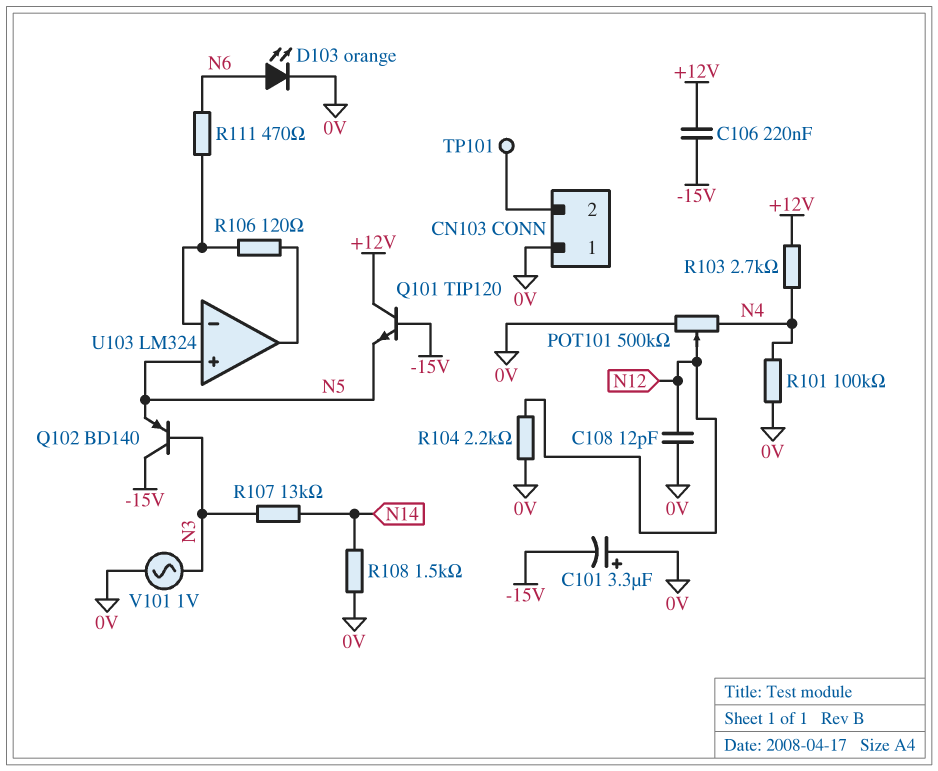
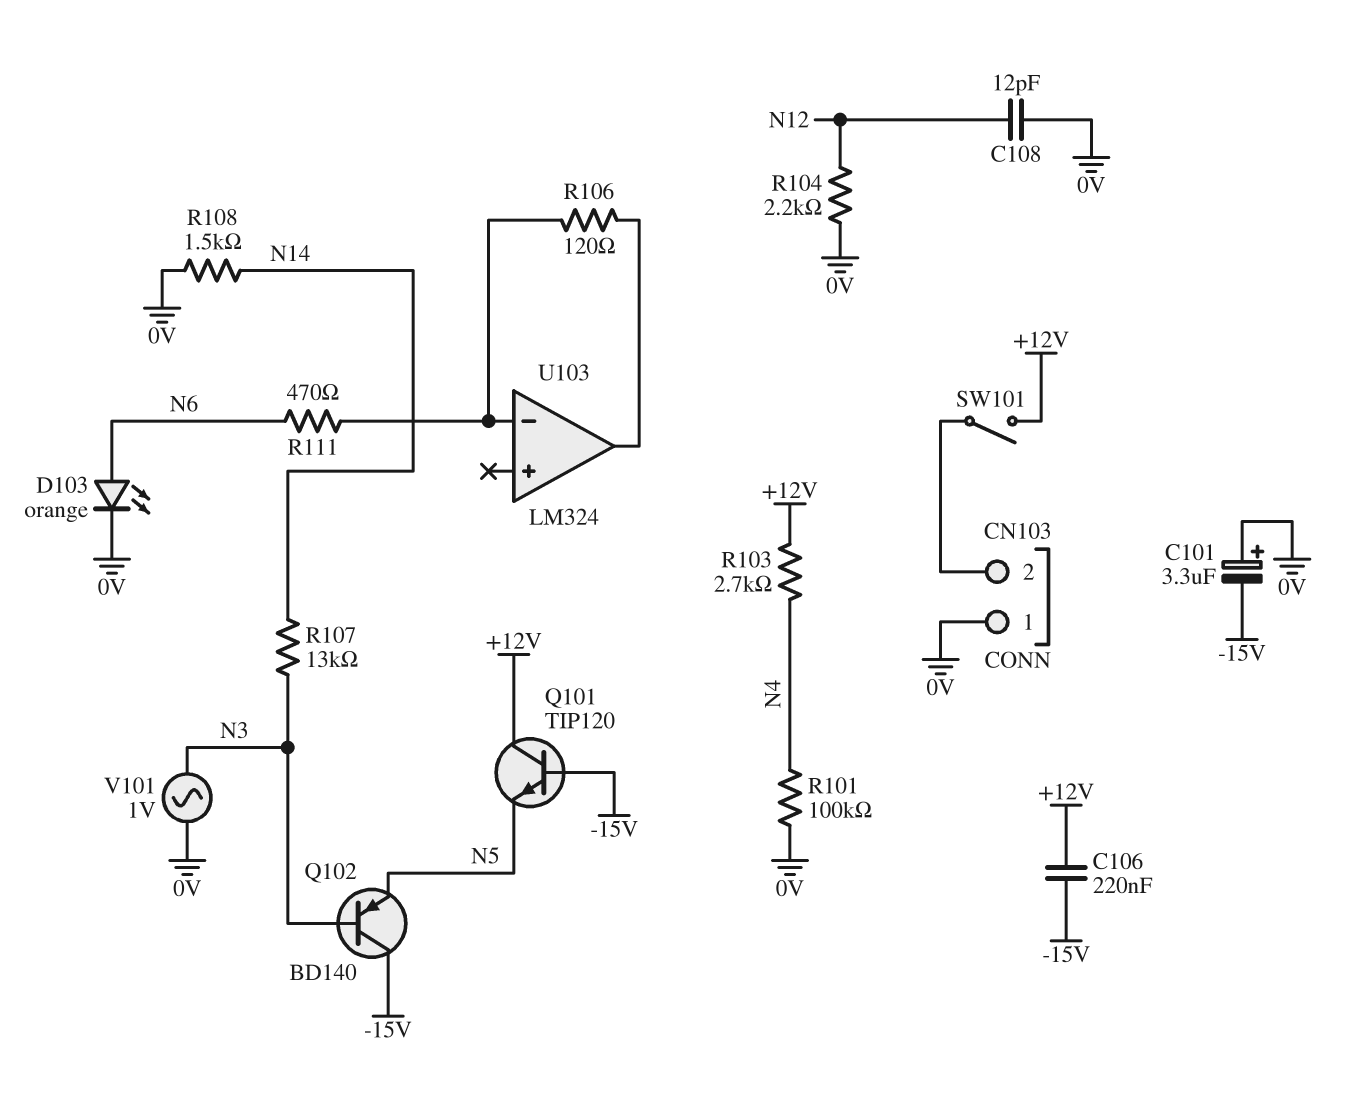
POT101: 500k (0V, N4, wiper N12) -> none
SW101: none -> switch (+12V, CN103/2)
TP101: test point (CN103/2) -> none
U103 pin in+: N5 -> none

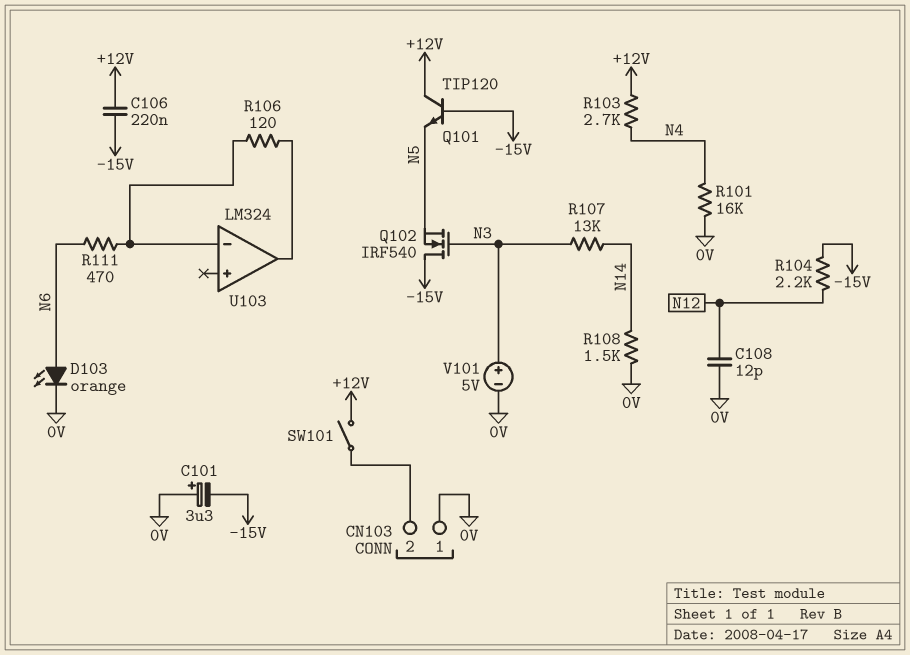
Q102: PNP BD140 (B N3, C -15V, E N5) -> NMOS IRF540 (G N3, D -15V, S N5)
R101: 100k (0V, N4) -> 16k (0V, N4)
R104: 2.2k (0V, N12) -> 2.2k (-15V, N12)
V101: AC 1V (0V, N3) -> 5V (plus N3, minus 0V)

